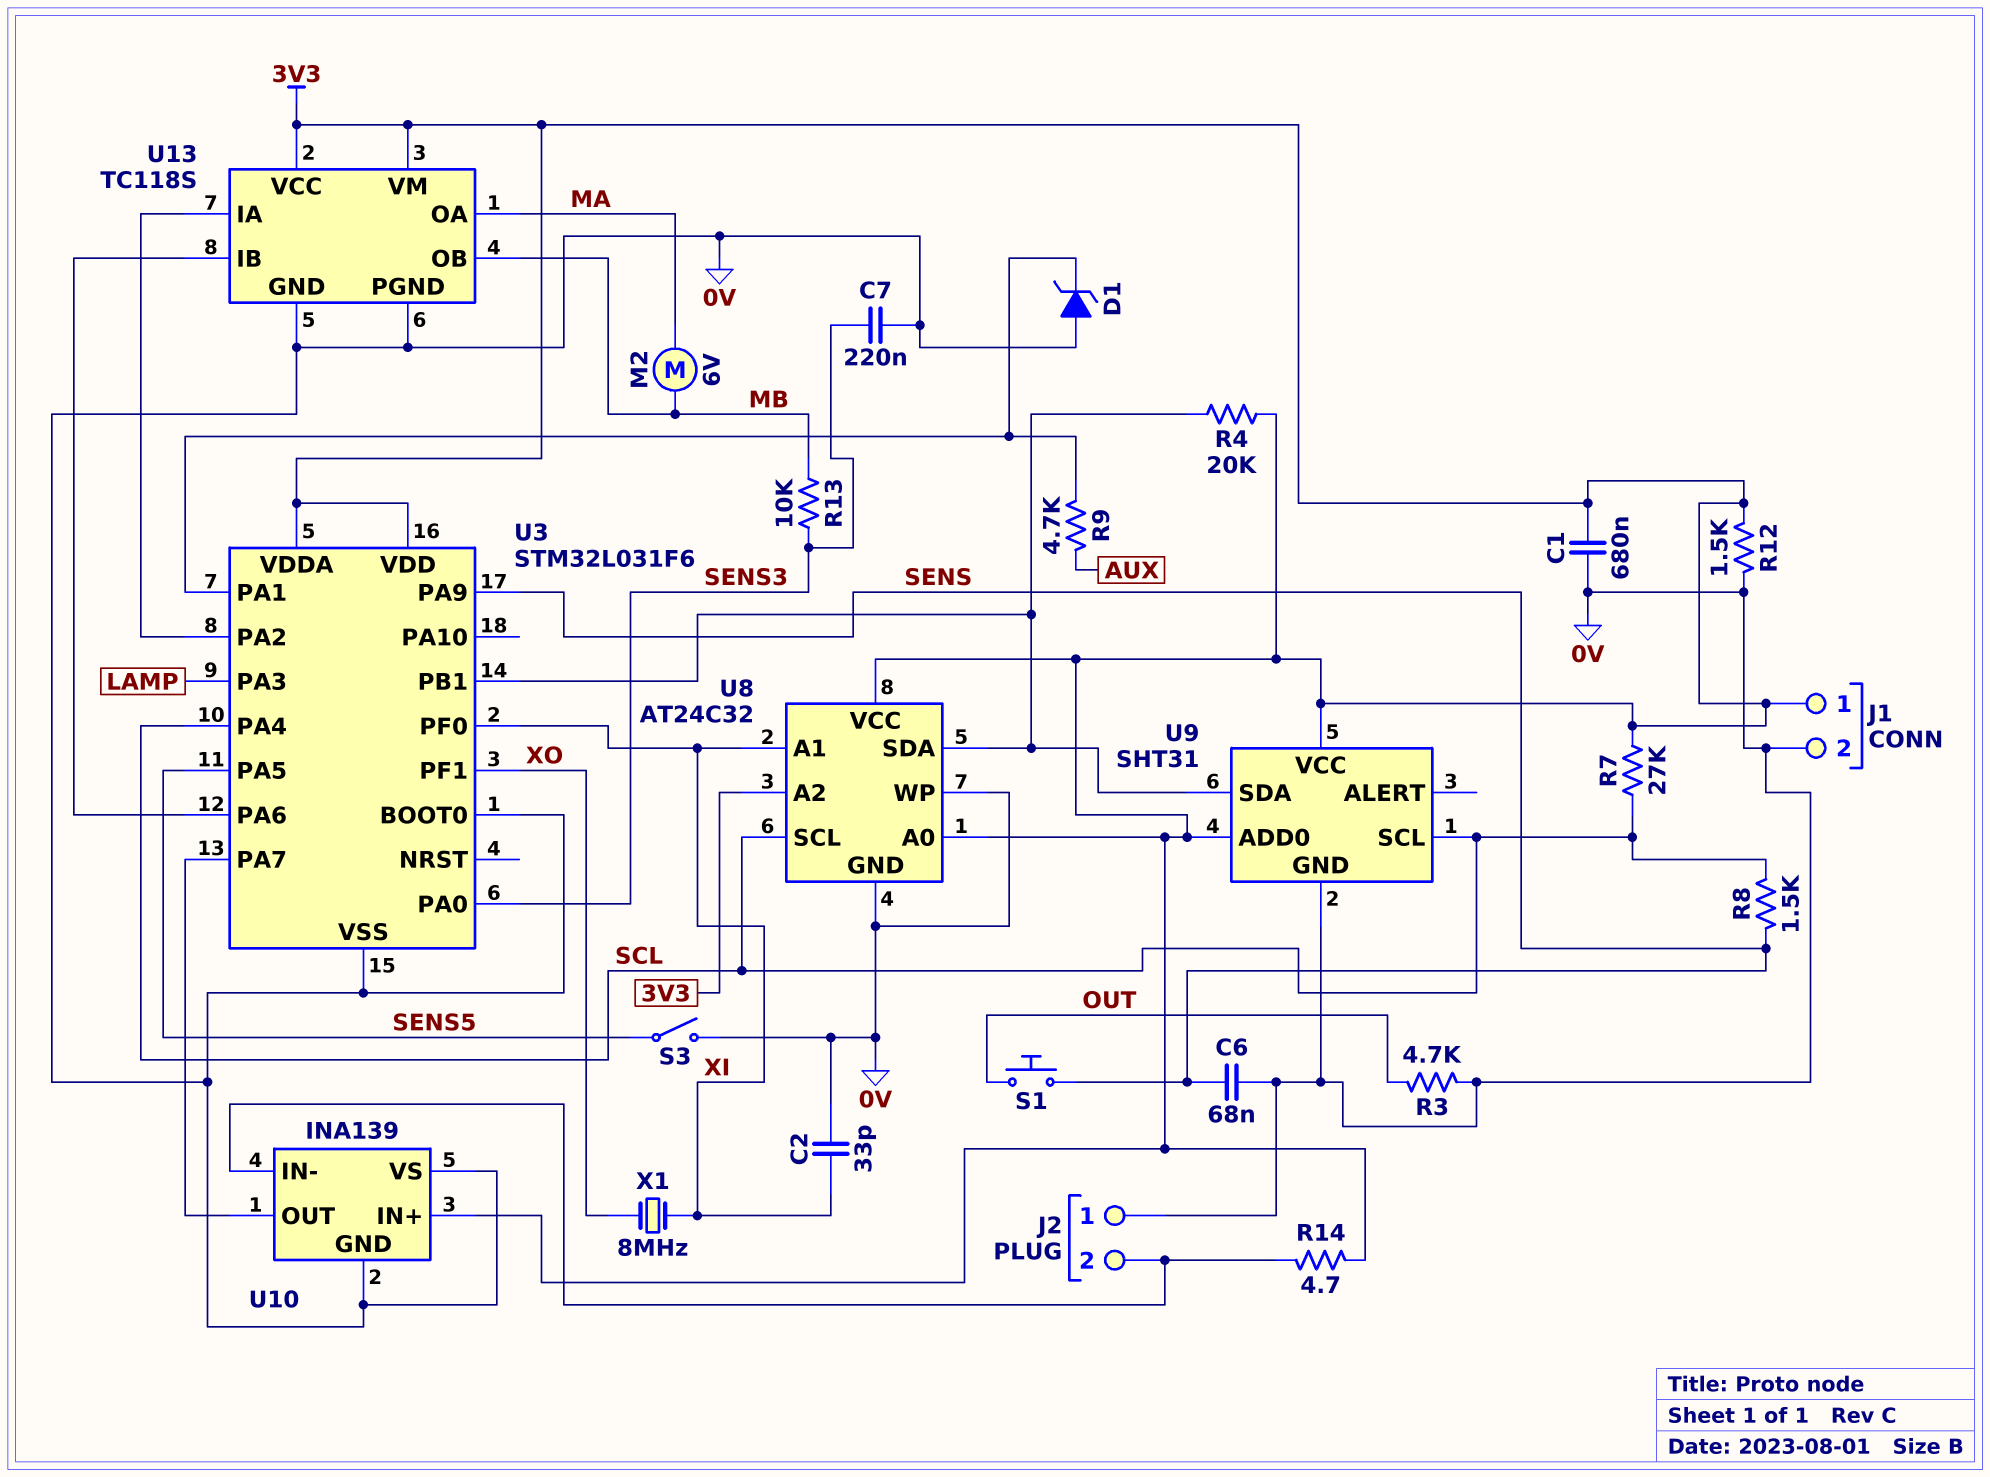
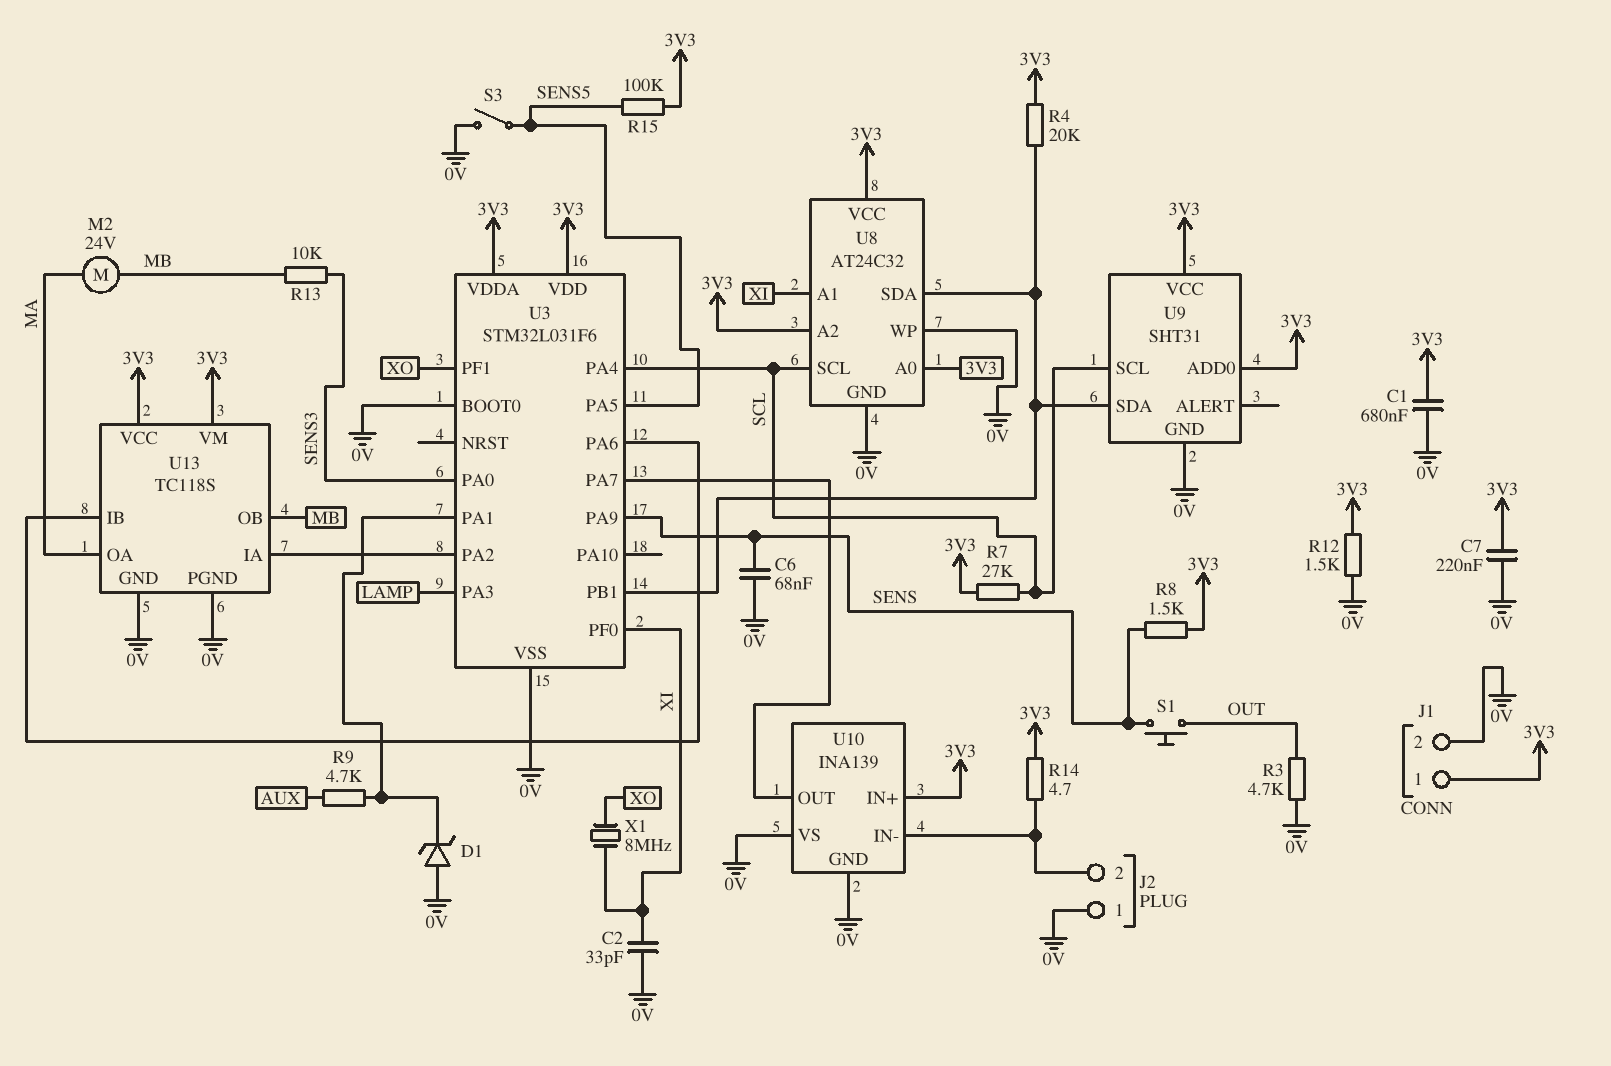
C7: 220nF (0V, SENS3) -> 220nF (0V, 3V3)
M2: motor 6V (MA, MB) -> motor 24V (MA, MB)
R8: 1.5k (SCL, SENS) -> 1.5k (3V3, SENS)
R15: none -> 100k (3V3, SENS5)

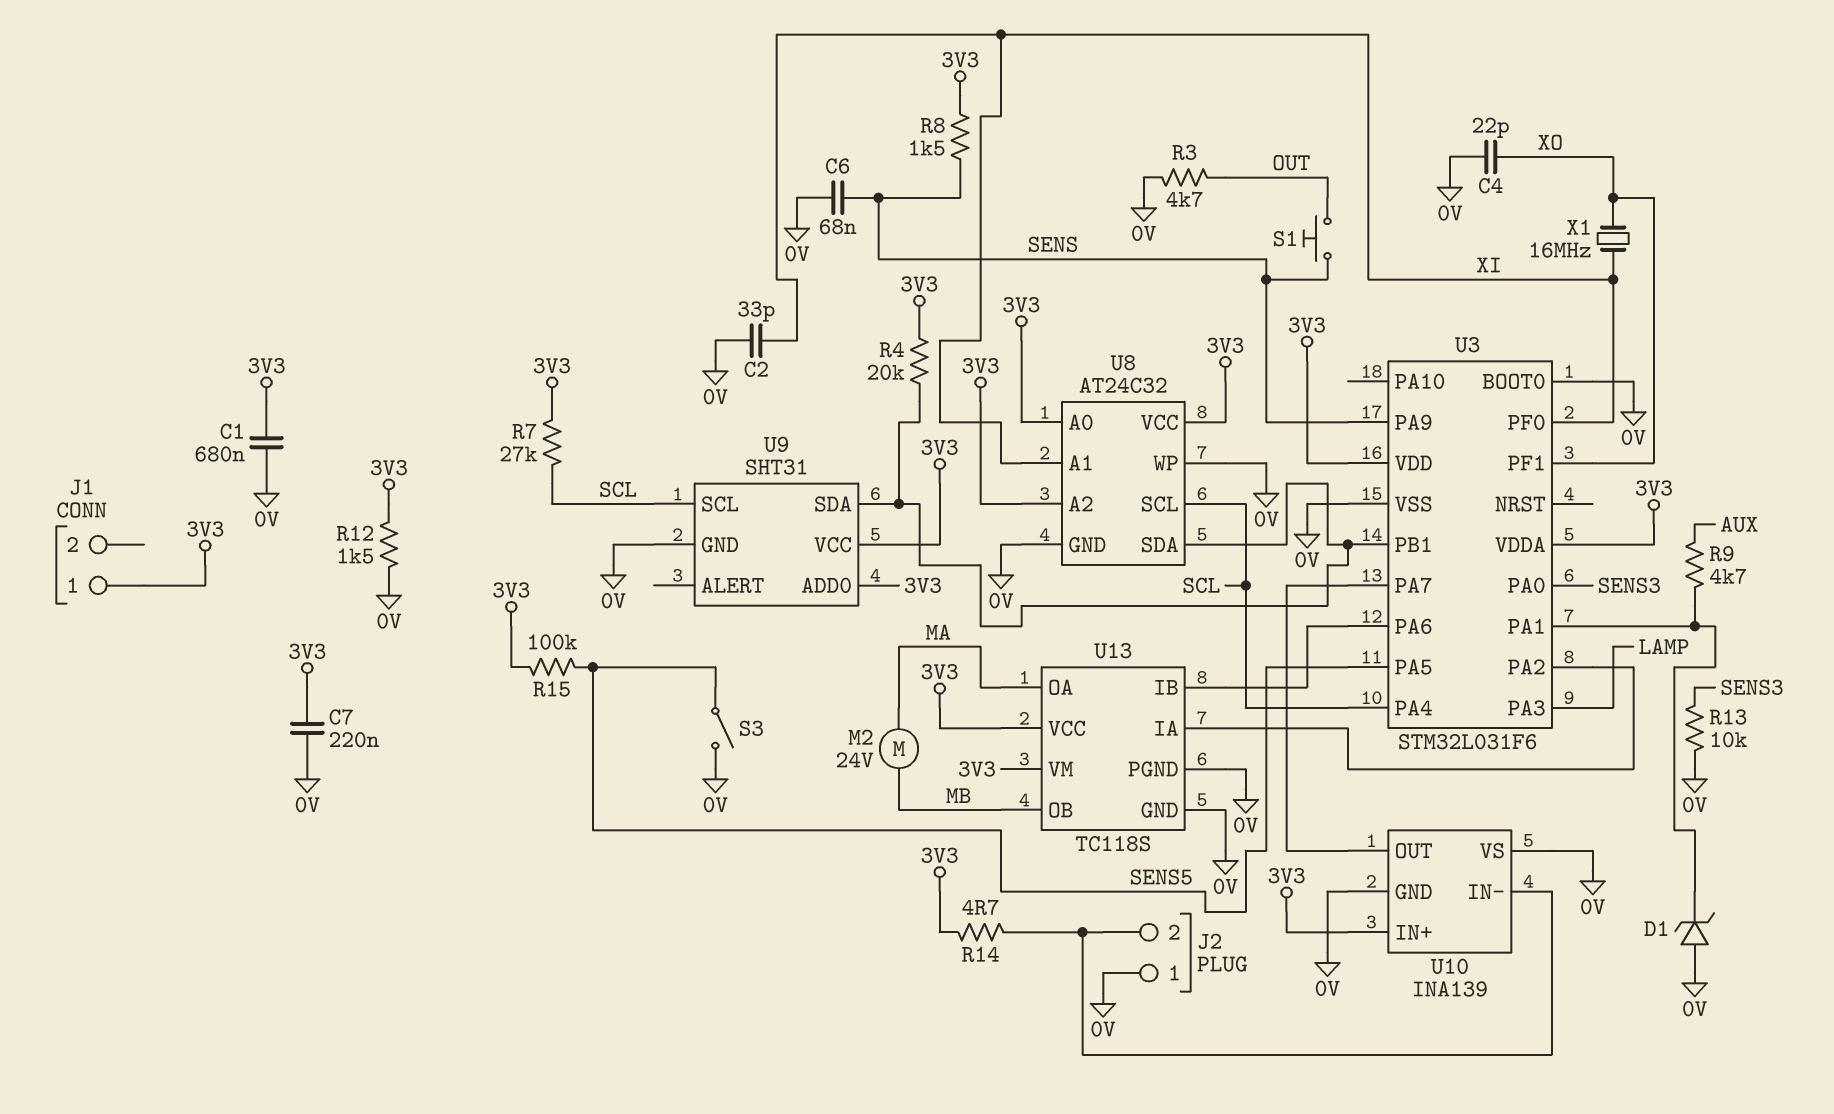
C4: none -> 22pF (0V, XO)
J1 pin 2: 0V -> none
R13: 10k (MB, SENS3) -> 10k (0V, SENS3)
X1: 8MHz (XI, XO) -> 16MHz (XI, XO)

